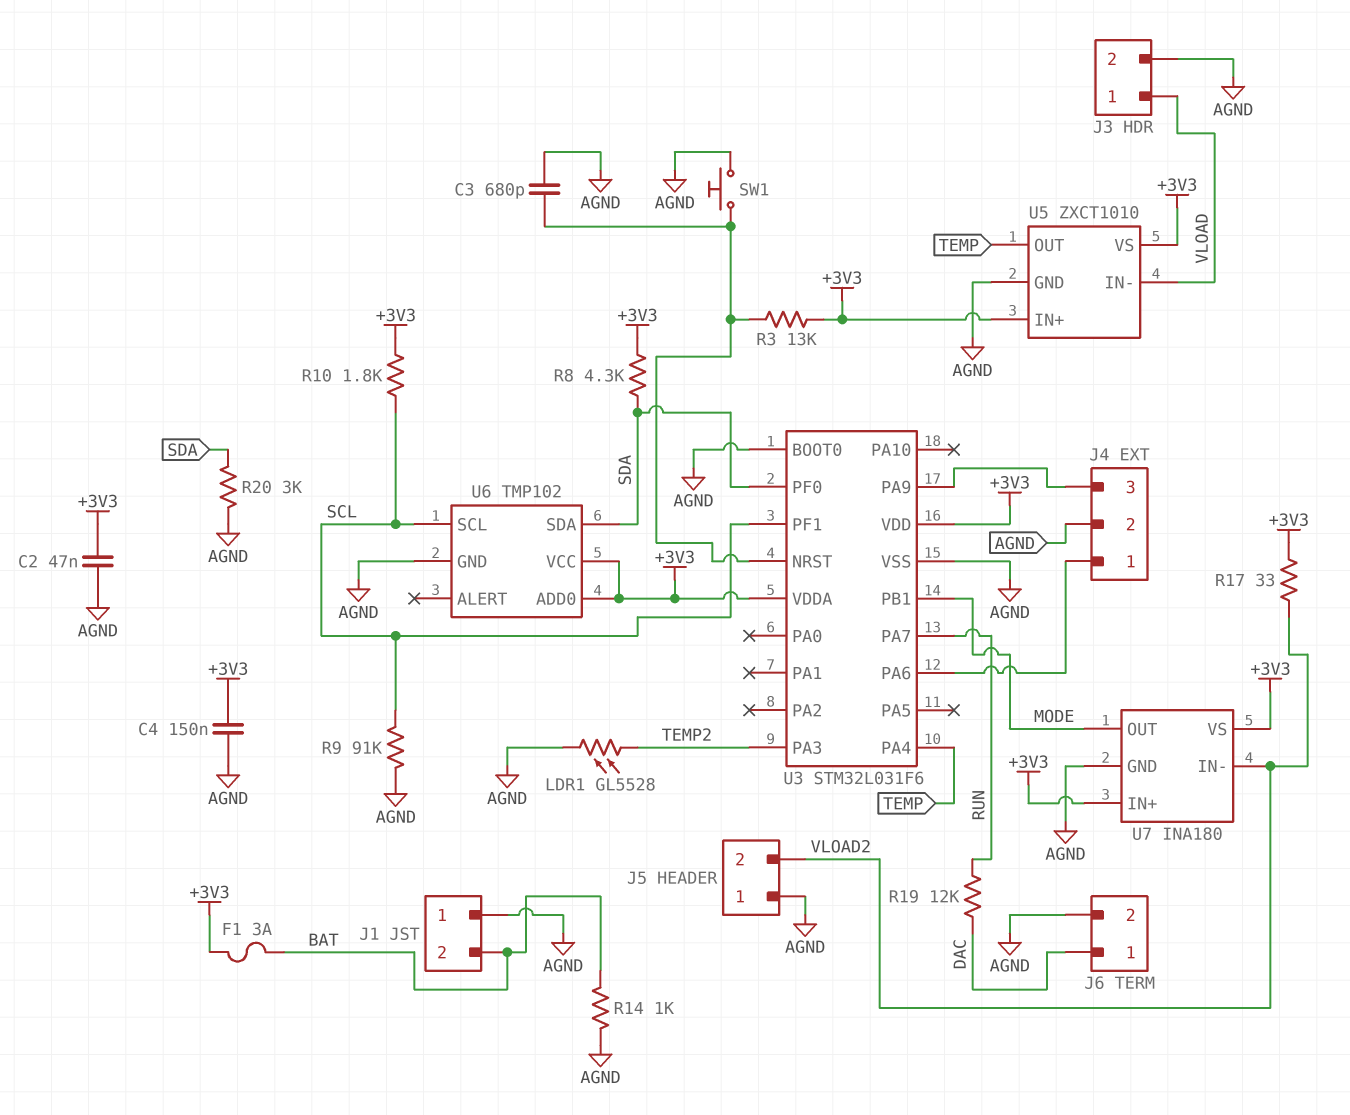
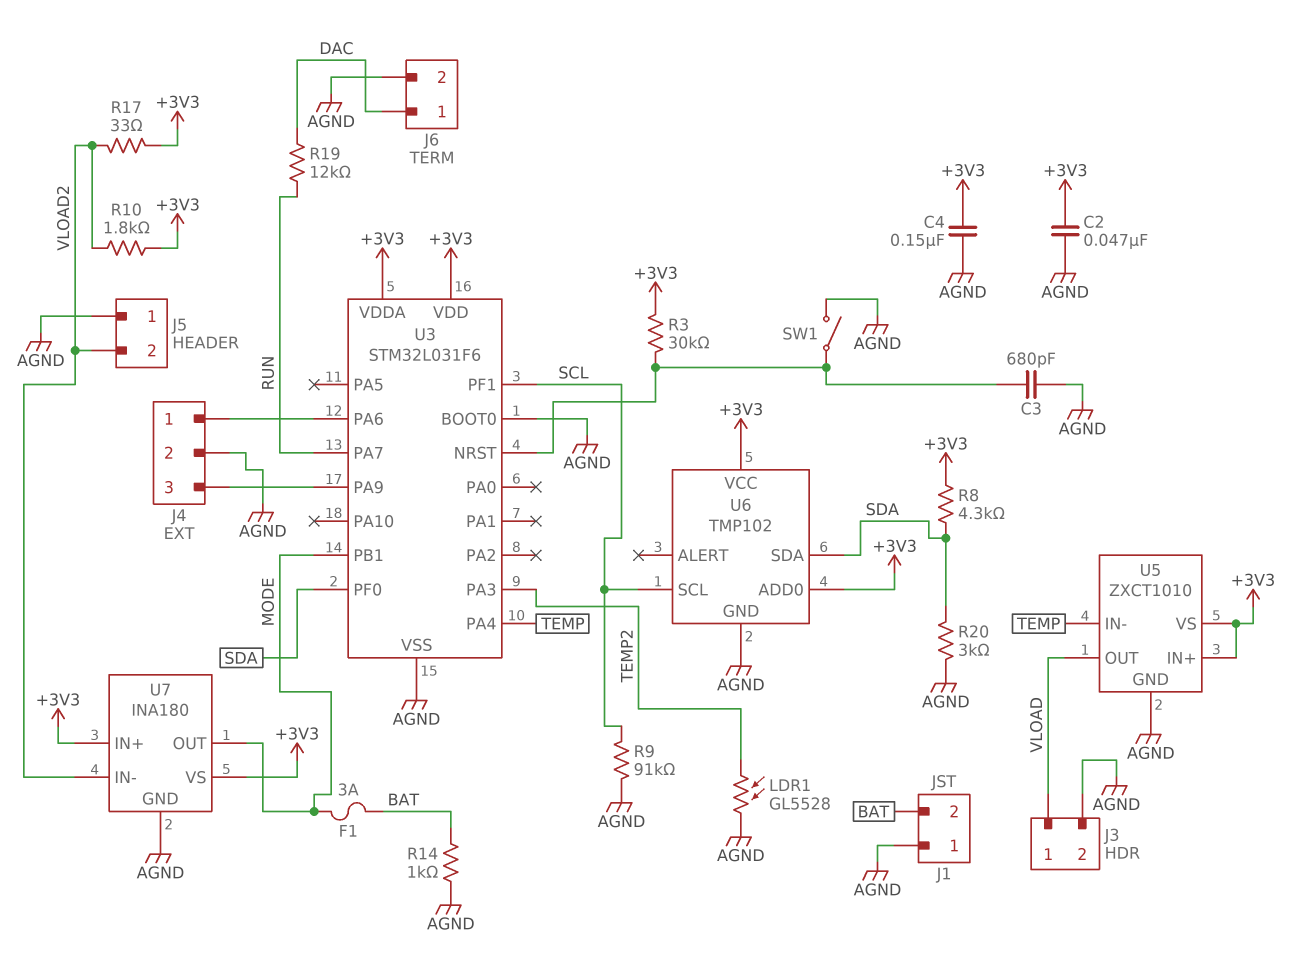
F1: 3A (+3V3, BAT) -> 3A (BAT, MODE)
R3: 13k (+3V3, U3/NRST) -> 30k (+3V3, U3/NRST)
R10: 1.8k (+3V3, SCL) -> 1.8k (+3V3, VLOAD2)
SW1: button (AGND, U3/NRST) -> switch (AGND, U3/NRST)
U5 pin IN-: VLOAD -> TEMP
U5 pin OUT: TEMP -> VLOAD

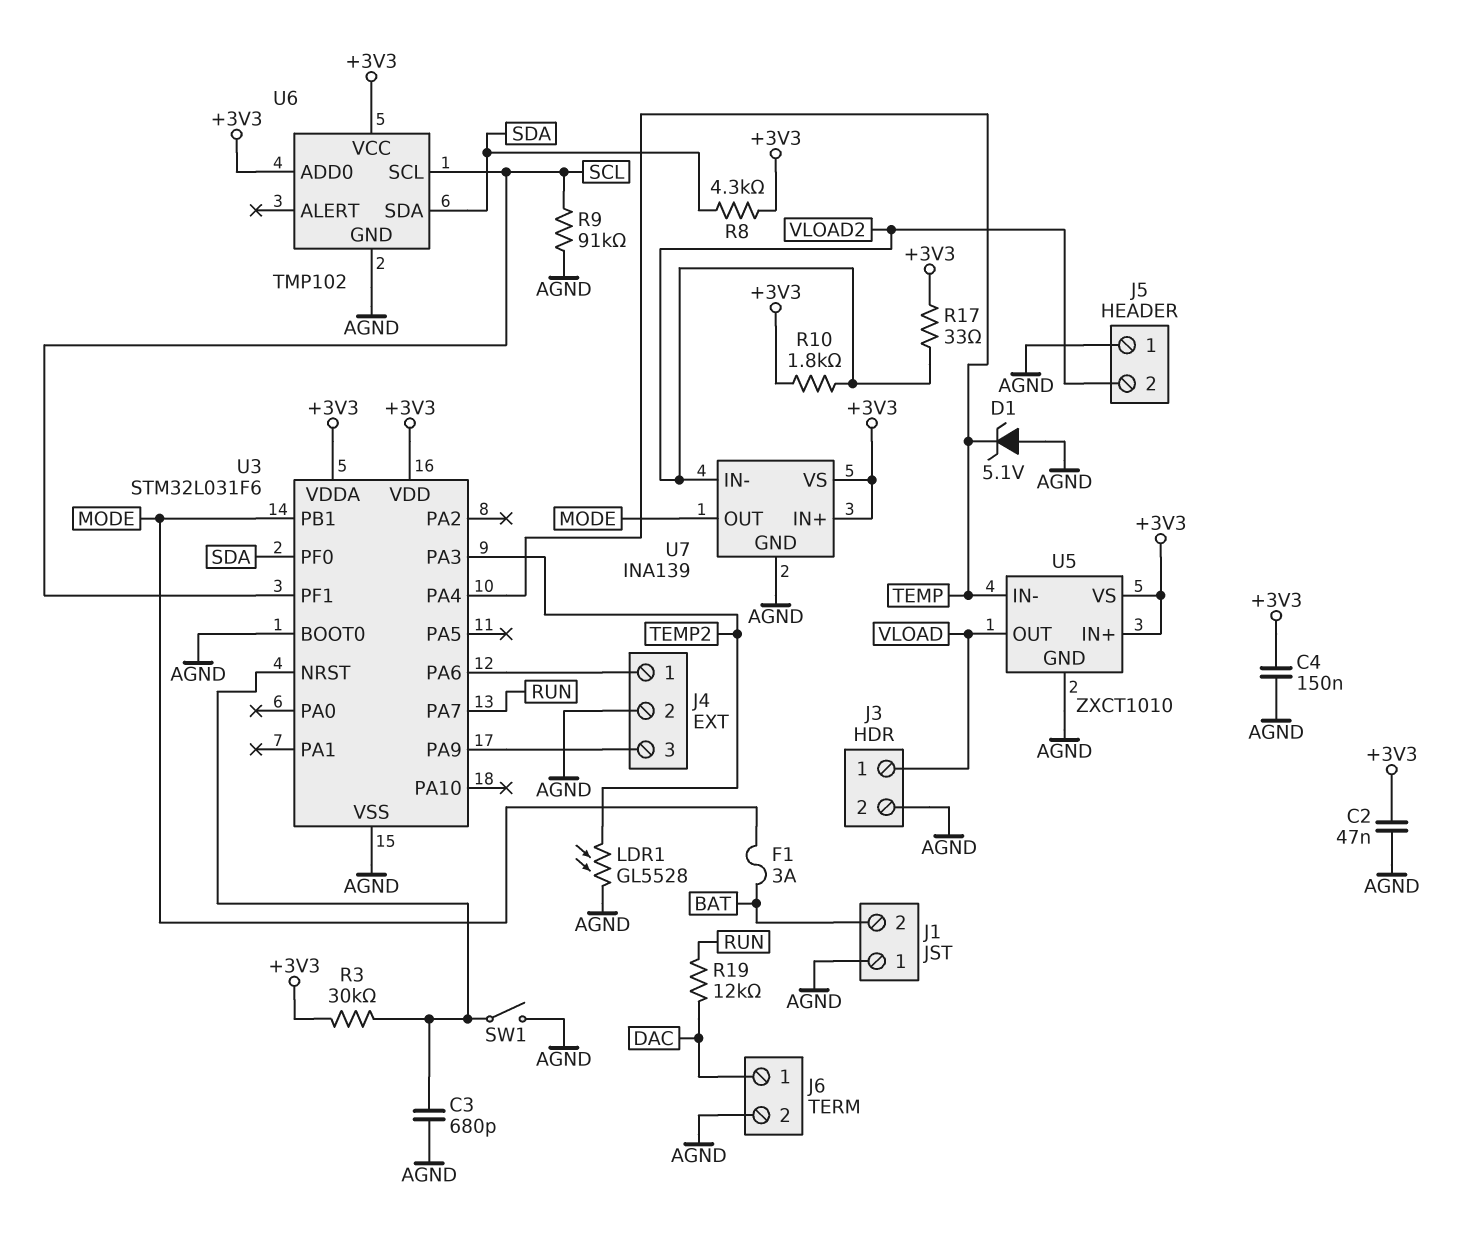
D1: none -> zener 5.1V (A AGND, K TEMP)
R14: 1k (AGND, BAT) -> none
R20: 3k (AGND, SDA) -> none
U7: INA180 -> INA139

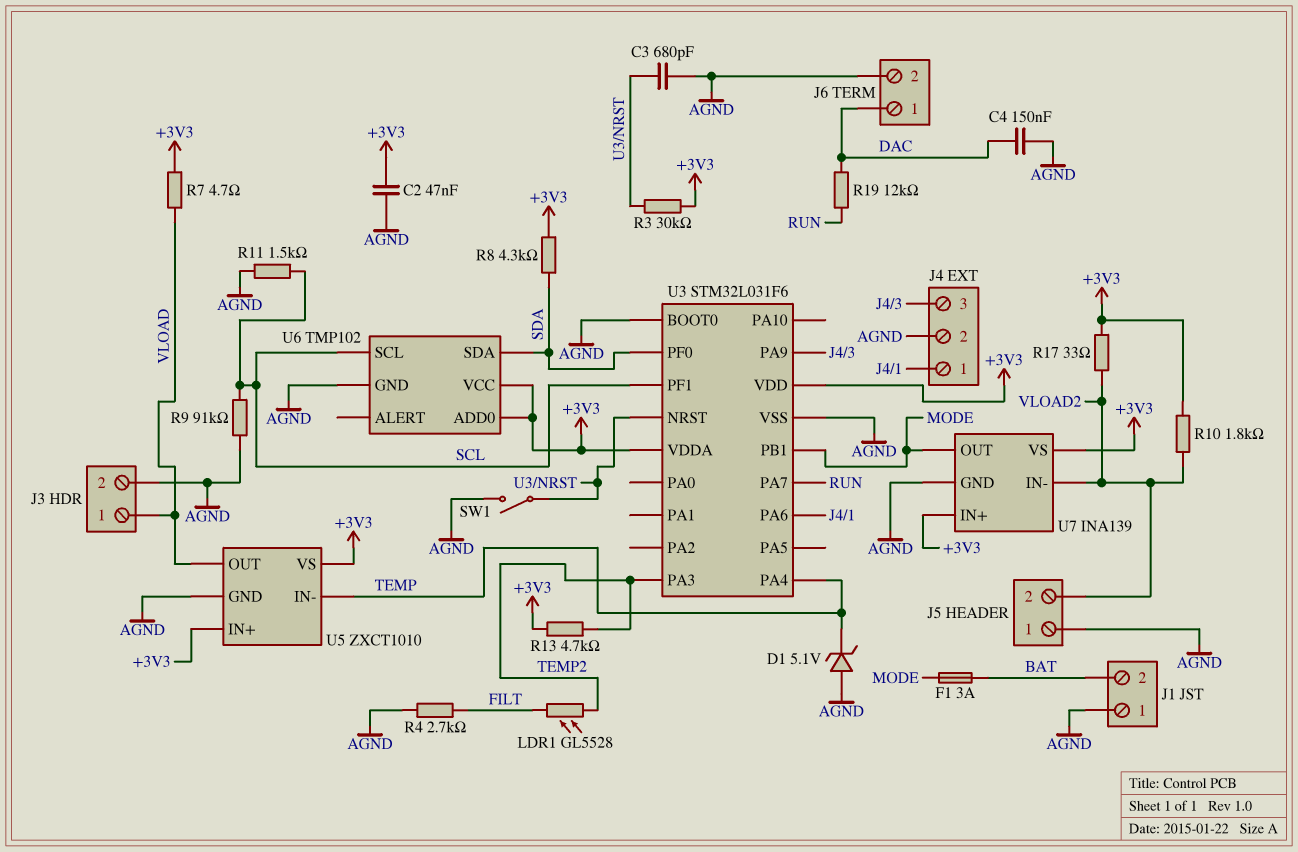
C4: 150nF (+3V3, AGND) -> 150nF (AGND, DAC)
LDR1: GL5528 (AGND, TEMP2) -> GL5528 (FILT, TEMP2)
R4: none -> 2.7k (AGND, FILT)
R7: none -> 4.7 (+3V3, VLOAD)
R11: none -> 1.5k (AGND, SCL)
R13: none -> 4.7k (+3V3, TEMP2)

